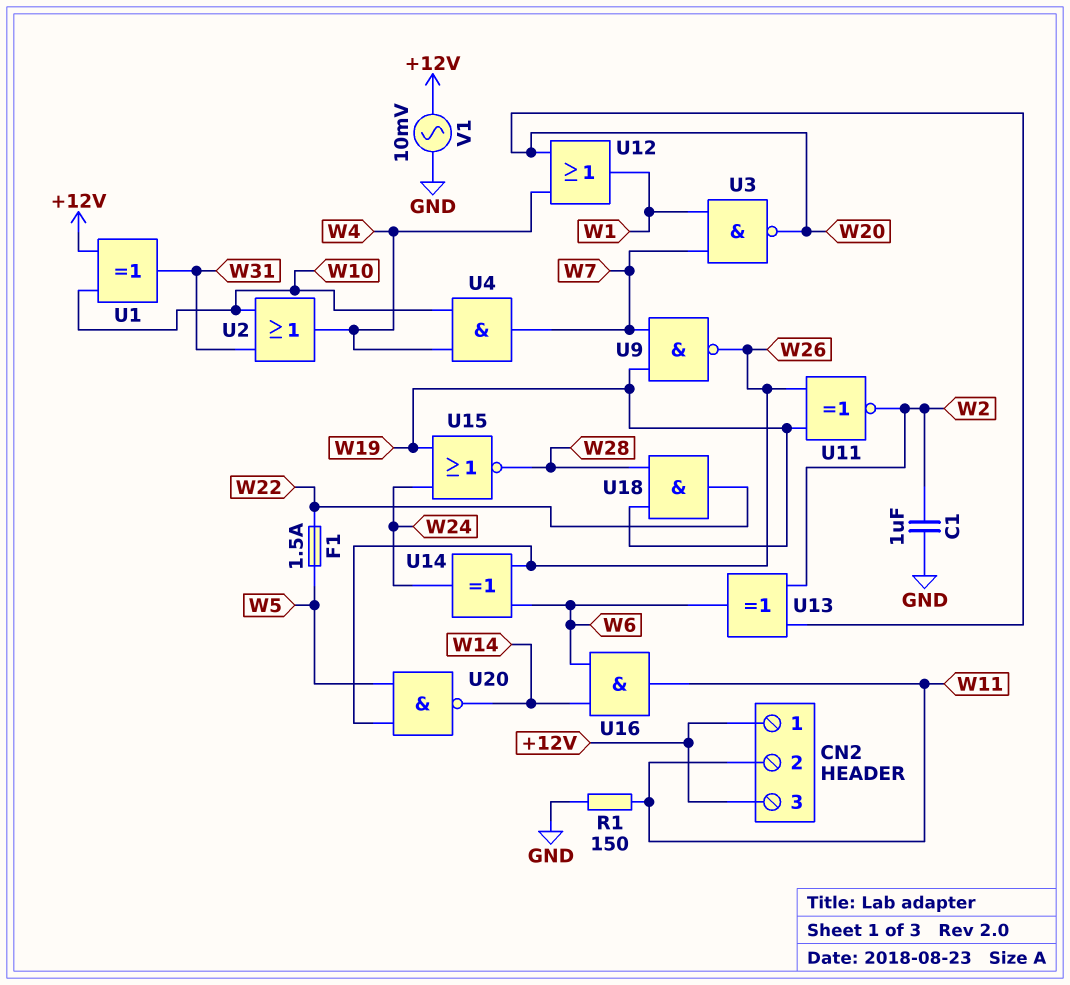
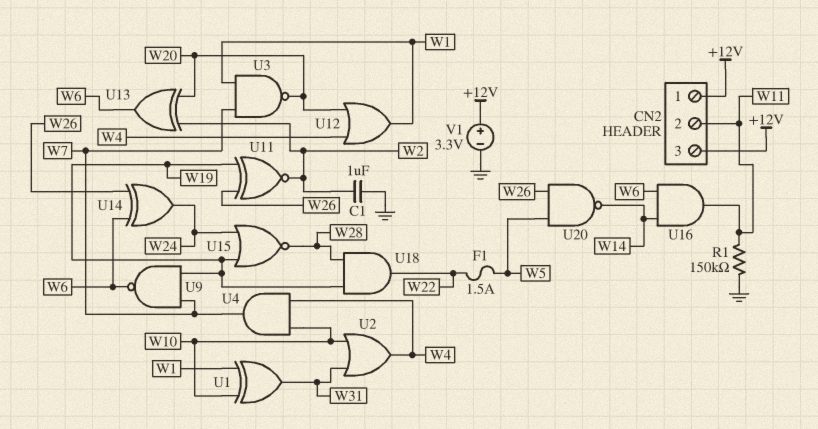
R1: 150 (GND, W11) -> 150k (GND, W11)
U1: XOR (in +12V, in W10, out W31) -> XOR (in W1, in W10, out W31)
U9: NAND (in W7, in W19, out W26) -> NAND (in W7, in W19, out W6)
V1: AC 10mV (+12V, GND) -> 3.3V (plus +12V, minus GND)

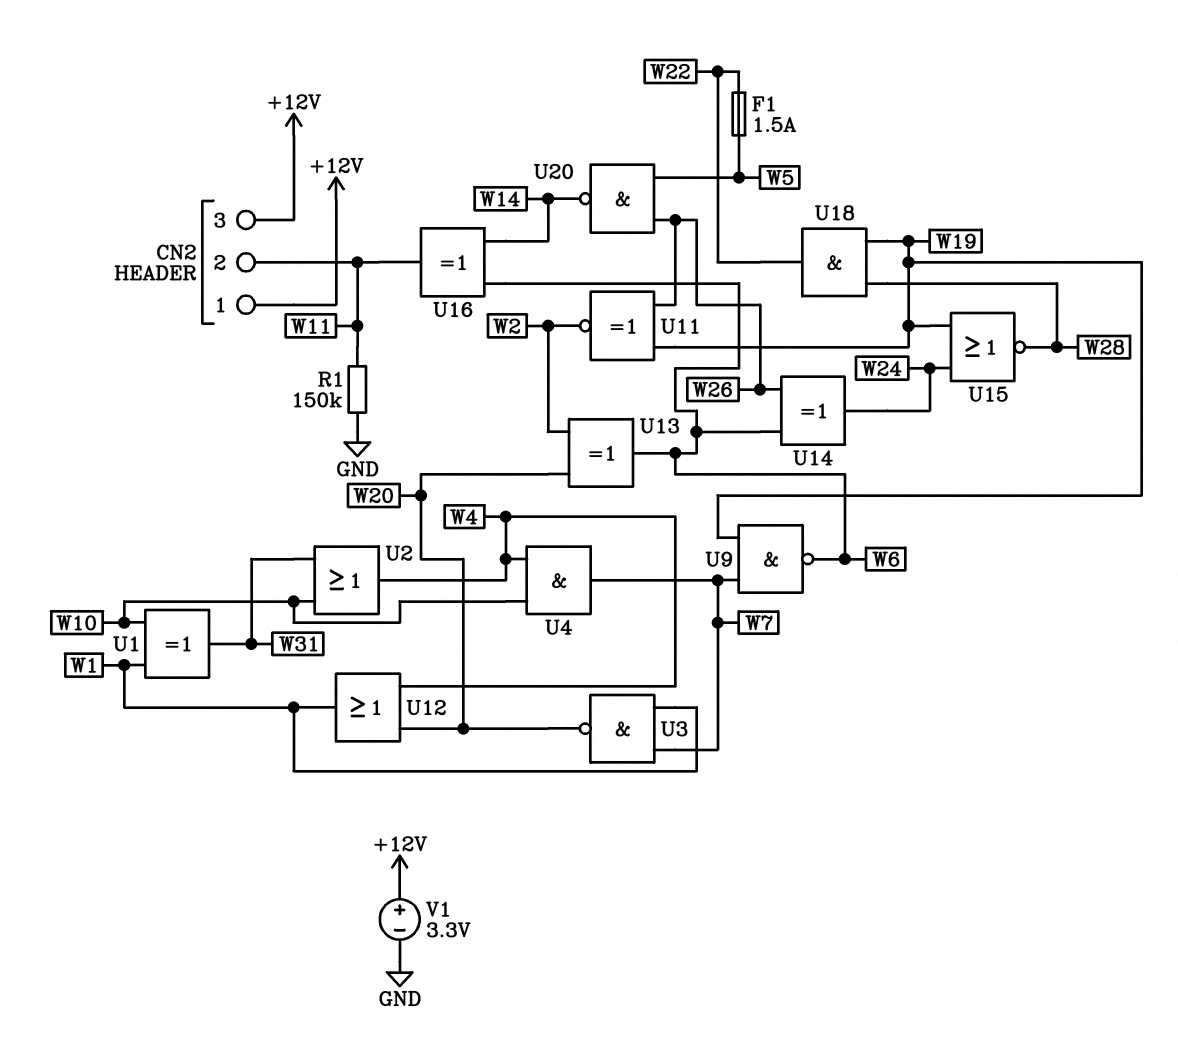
C1: 1uF (GND, W2) -> none
U16: AND (in W6, in W14, out W11) -> XOR (in W6, in W14, out W11)

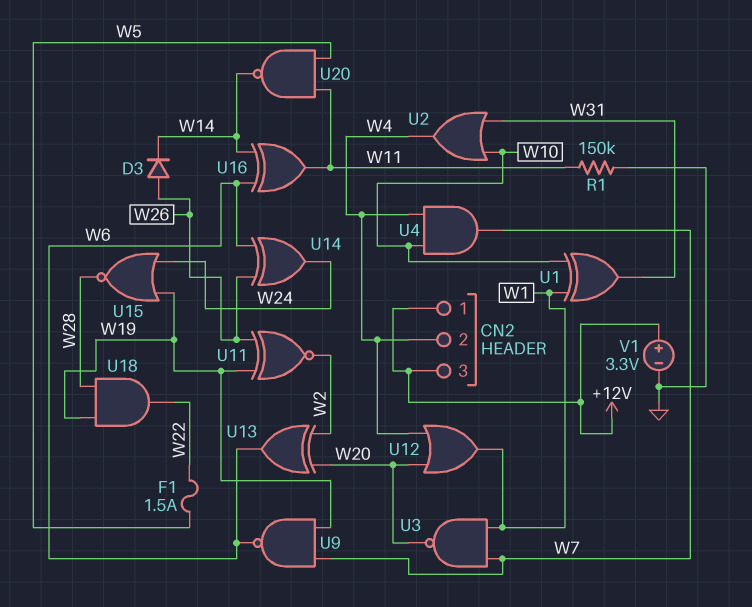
CN2 pin 2: W11 -> W4
D3: none -> diode (A W26, K W14)
U20: NAND (in W5, in W26, out W14) -> NAND (in W5, in W11, out W14)

